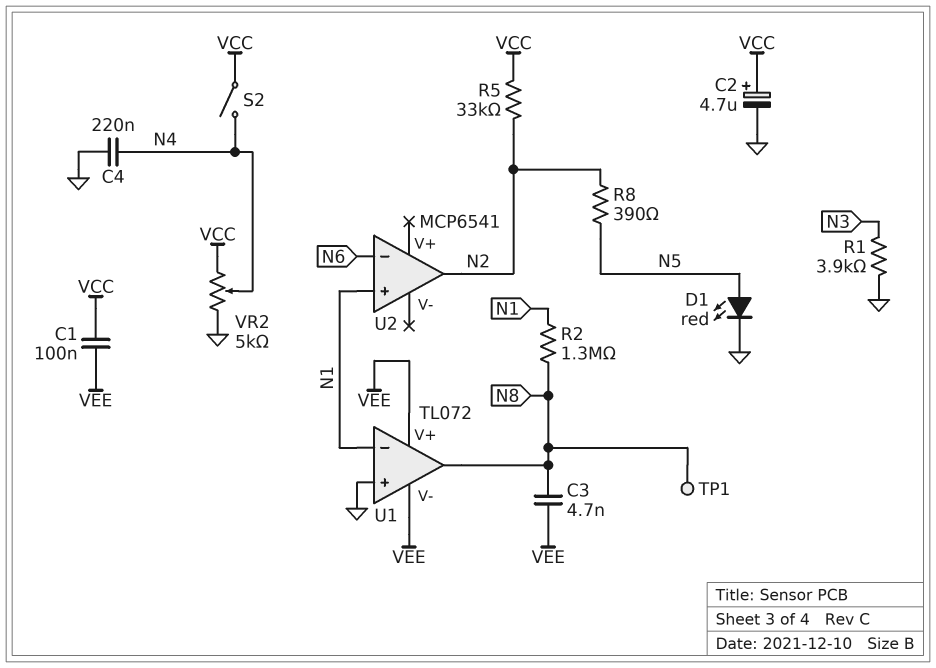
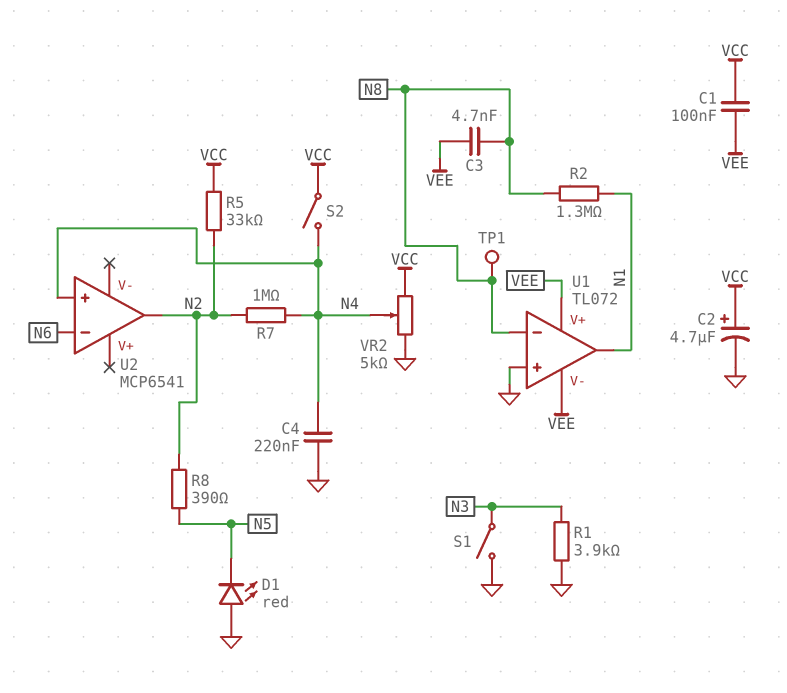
D1: LED red (A N5, K GND) -> LED red (A GND, K N5)
R7: none -> 1M (N2, N4)
S1: none -> switch (GND, N3)
U1 pin in-: N1 -> N8
U1 pin out: N8 -> N1
U2 pin in+: N1 -> N4

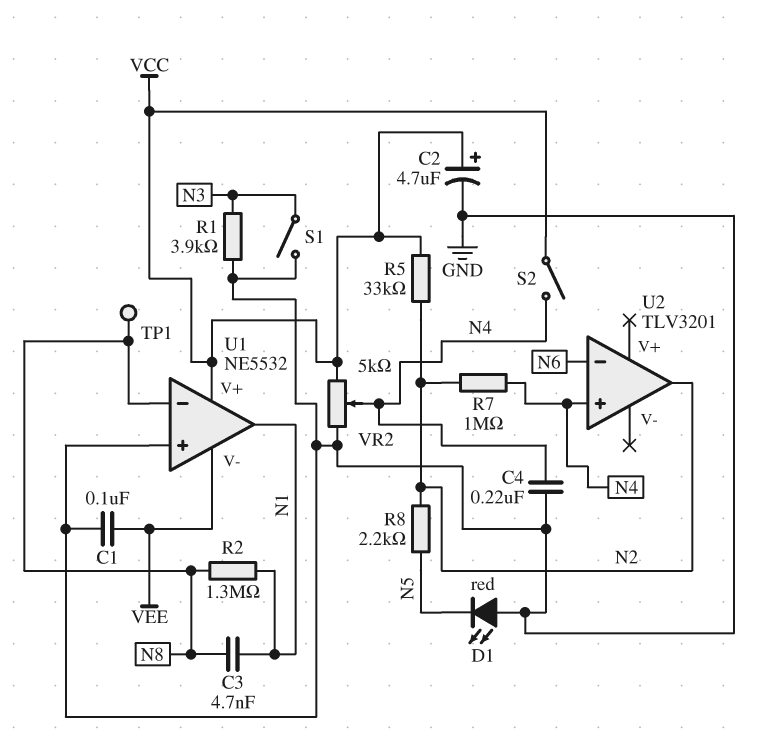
C1: 100nF (VCC, VEE) -> 100nF (GND, VEE)
C3: 4.7nF (N8, VEE) -> 4.7nF (N1, N8)
R8: 390 (N2, N5) -> 2.2k (N2, N5)
U1: TL072 -> NE5532
U1 pin V+: VEE -> VCC
U2: MCP6541 -> TLV3201

